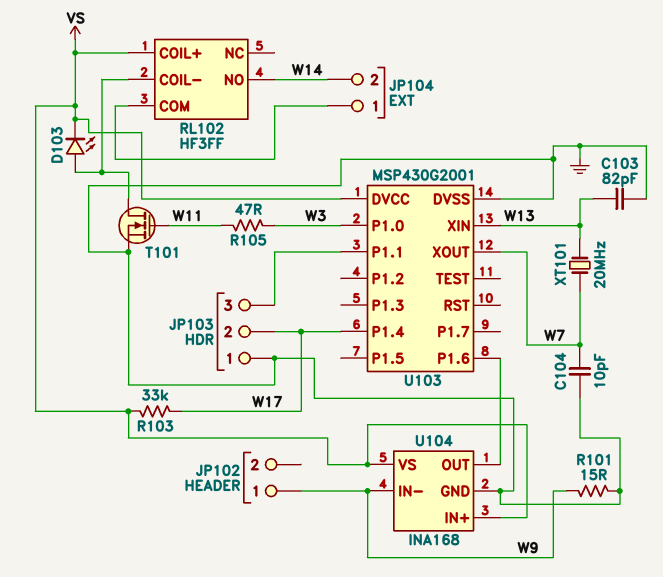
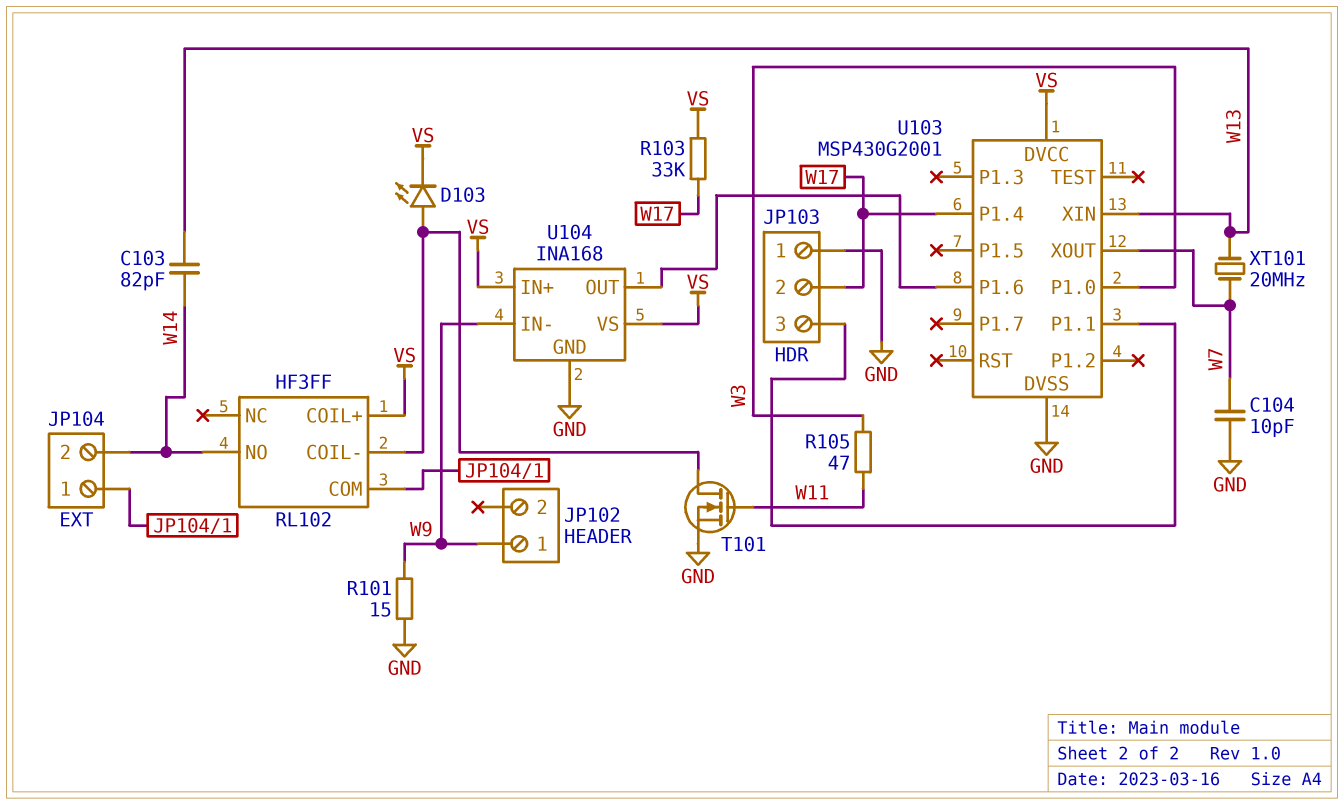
C103: 82pF (GND, W13) -> 82pF (W13, W14)

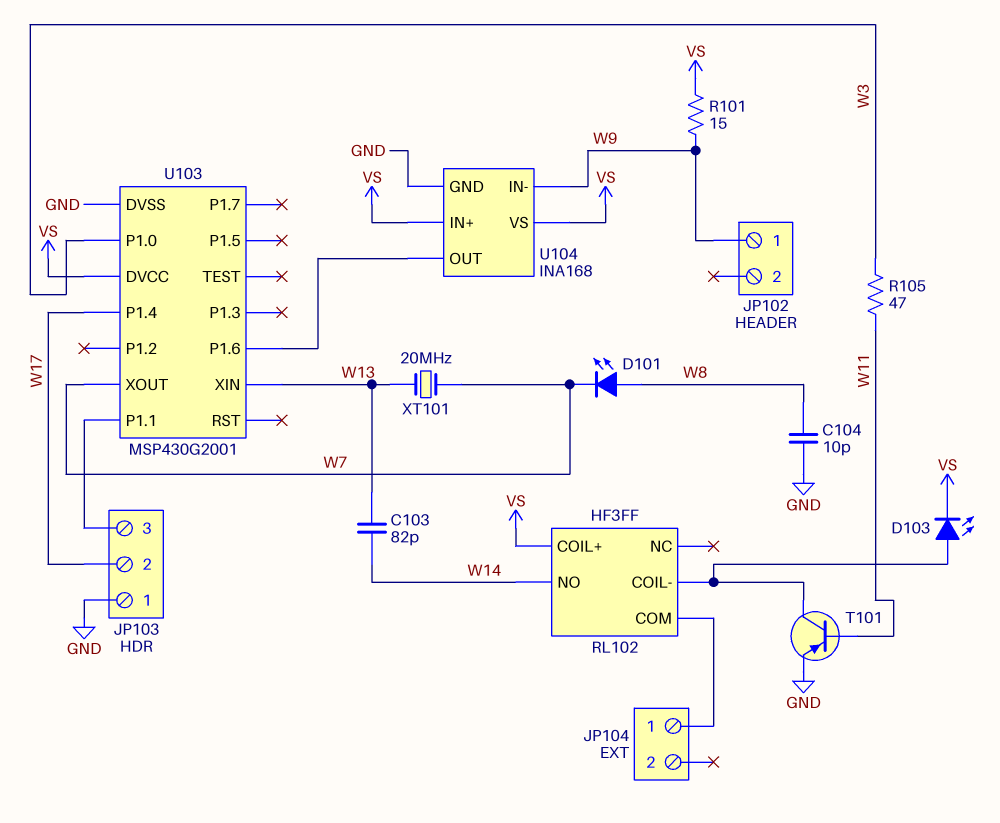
C104: 10pF (GND, W7) -> 10pF (GND, W8)
D101: none -> LED (A W8, K W7)
JP104 pin 2: W14 -> none
R101: 15 (GND, W9) -> 15 (VS, W9)
R103: 33k (VS, W17) -> none
T101: NMOS (G W11, D RL102/COIL-, S GND) -> PNP (B W11, C RL102/COIL-, E GND)

